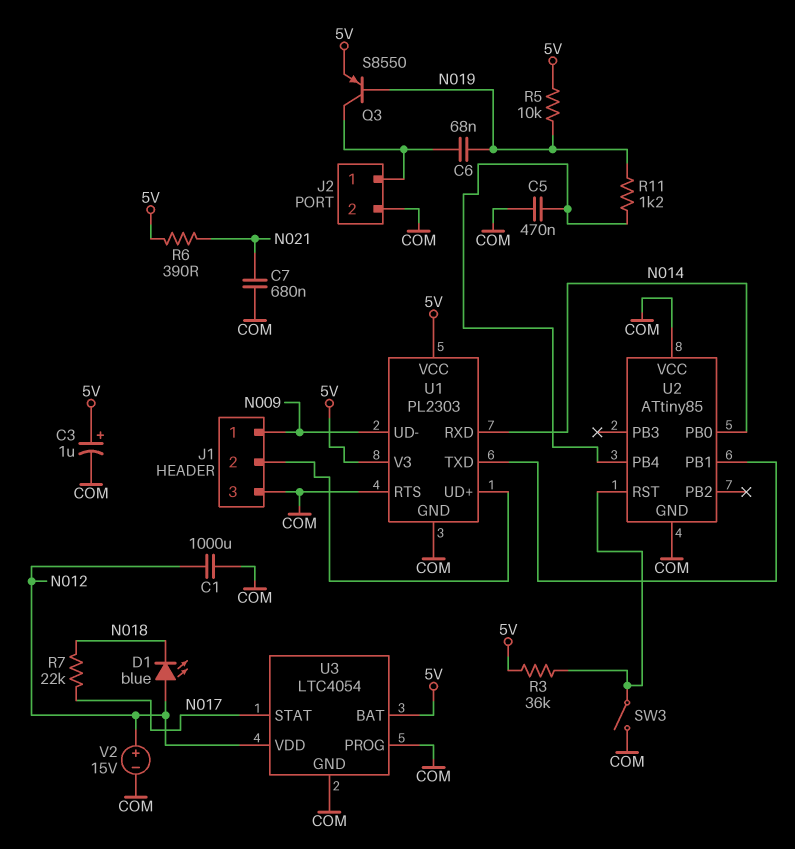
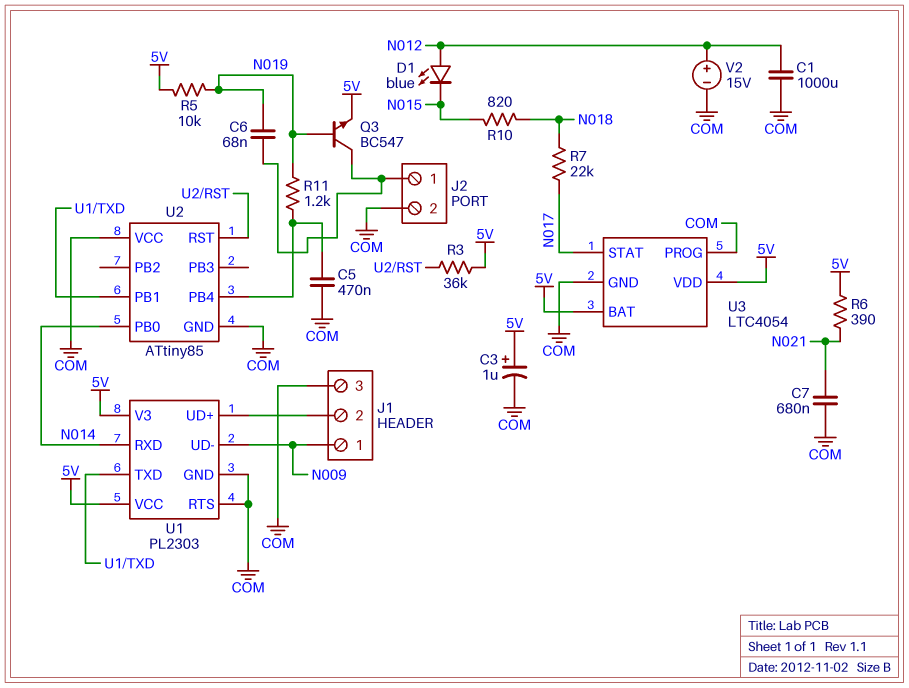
D1: LED blue (A N012, K N018) -> LED blue (A N012, K N015)
Q3: PNP S8550 (B N019, C J2/1, E 5V) -> NPN BC547 (B N019, C J2/1, E 5V)
R10: none -> 820 (N015, N018)
SW3: switch (COM, U2/RST) -> none
U3 pin VDD: N012 -> 5V

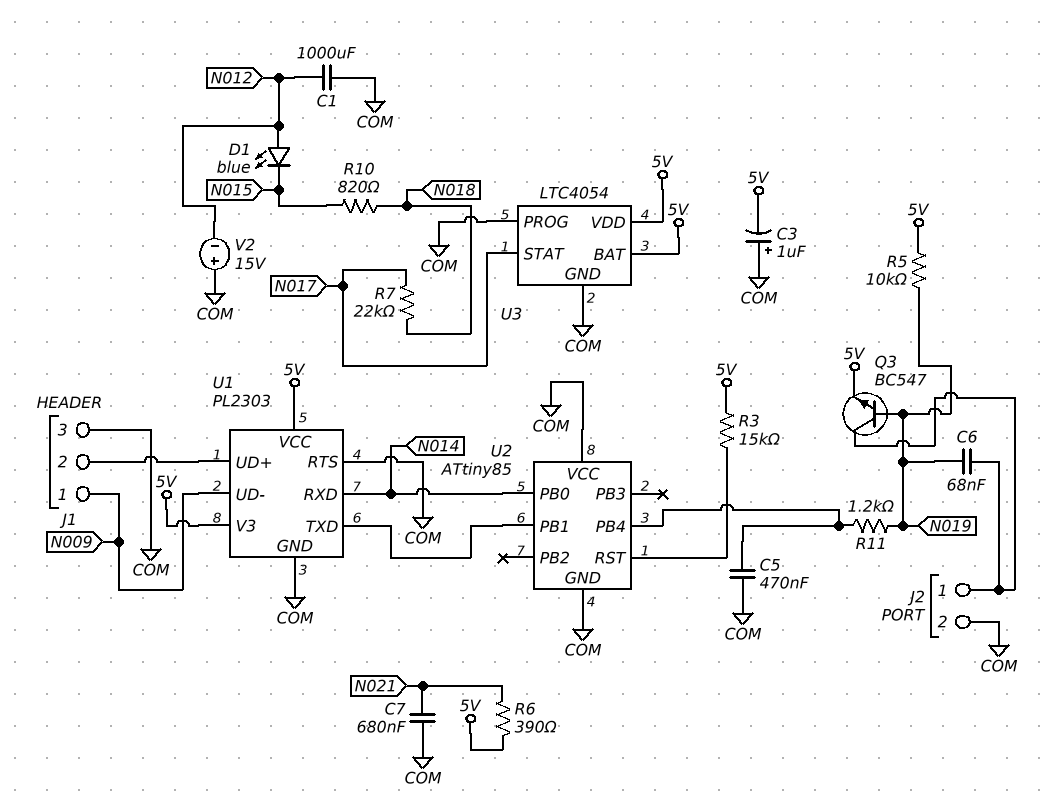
C3: 1uF (plus 5V, minus COM) -> 1uF (plus COM, minus 5V)
R3: 36k (5V, U2/RST) -> 15k (5V, U2/RST)
V2: 15V (plus N012, minus COM) -> 15V (plus COM, minus N012)

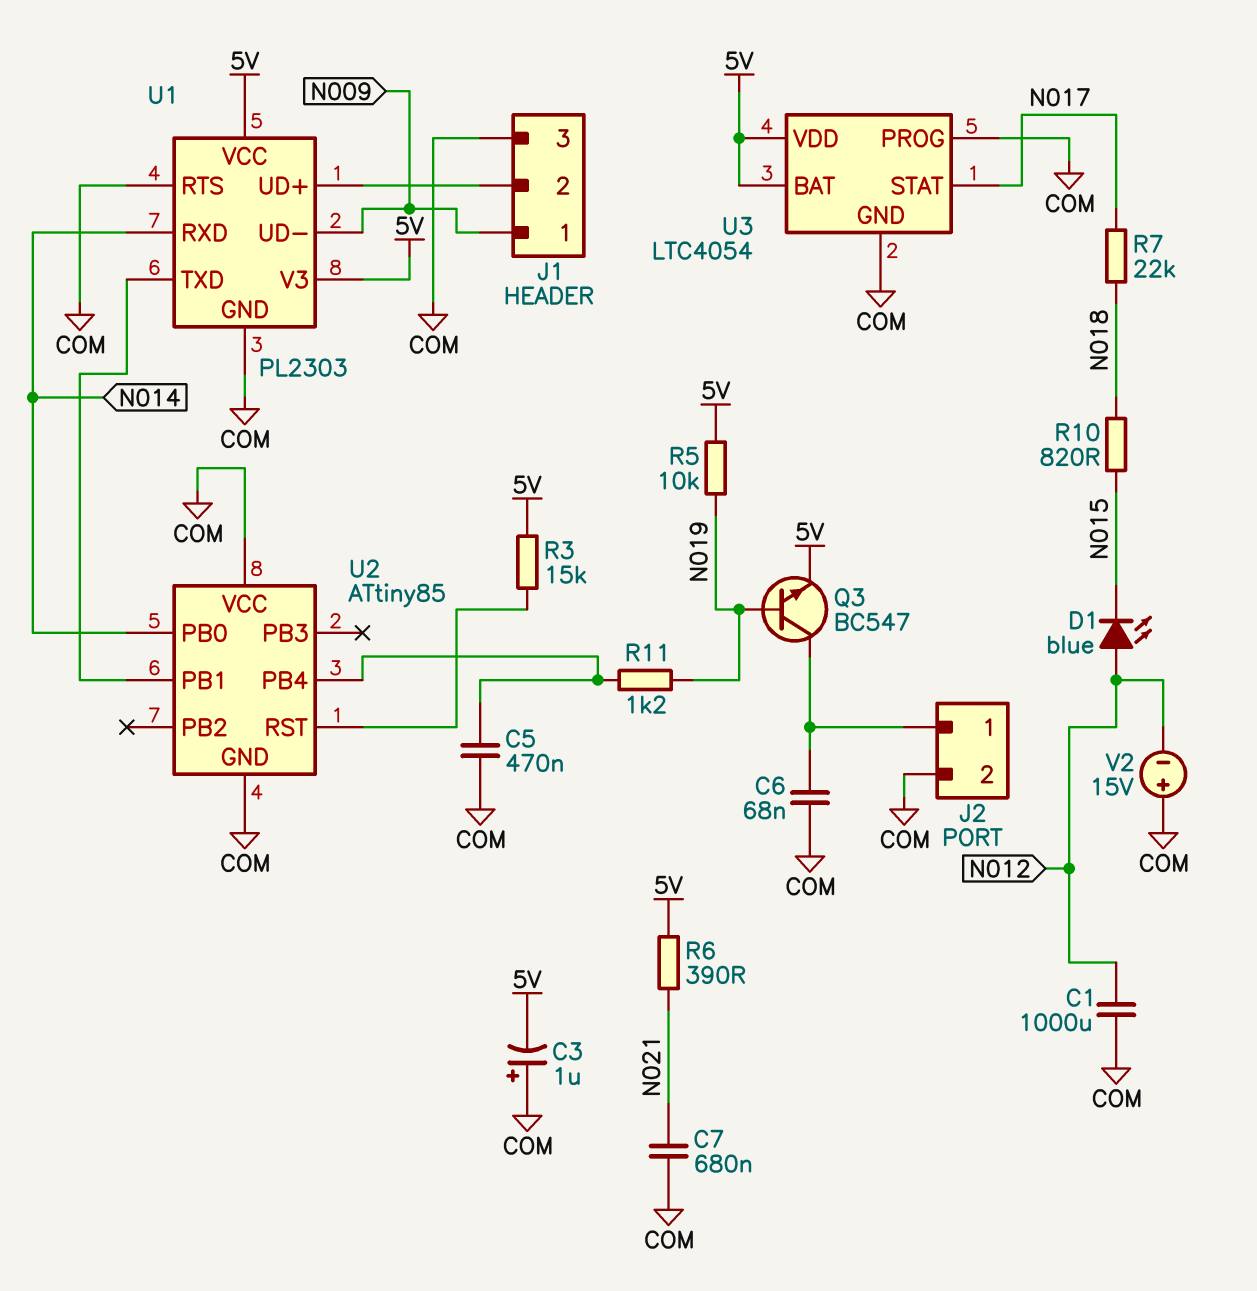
C6: 68nF (J2/1, N019) -> 68nF (COM, J2/1)

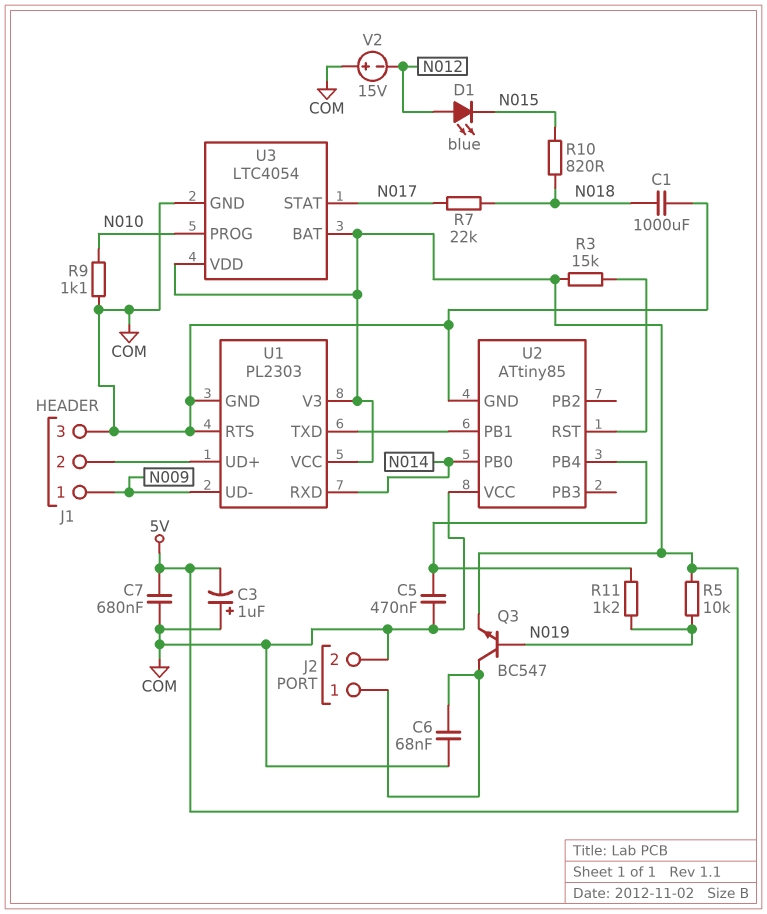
C1: 1000uF (COM, N012) -> 1000uF (COM, N018)
C7: 680nF (COM, N021) -> 680nF (5V, COM)
R6: 390 (5V, N021) -> none
R9: none -> 1.1k (COM, N010)
U3 pin PROG: COM -> N010

